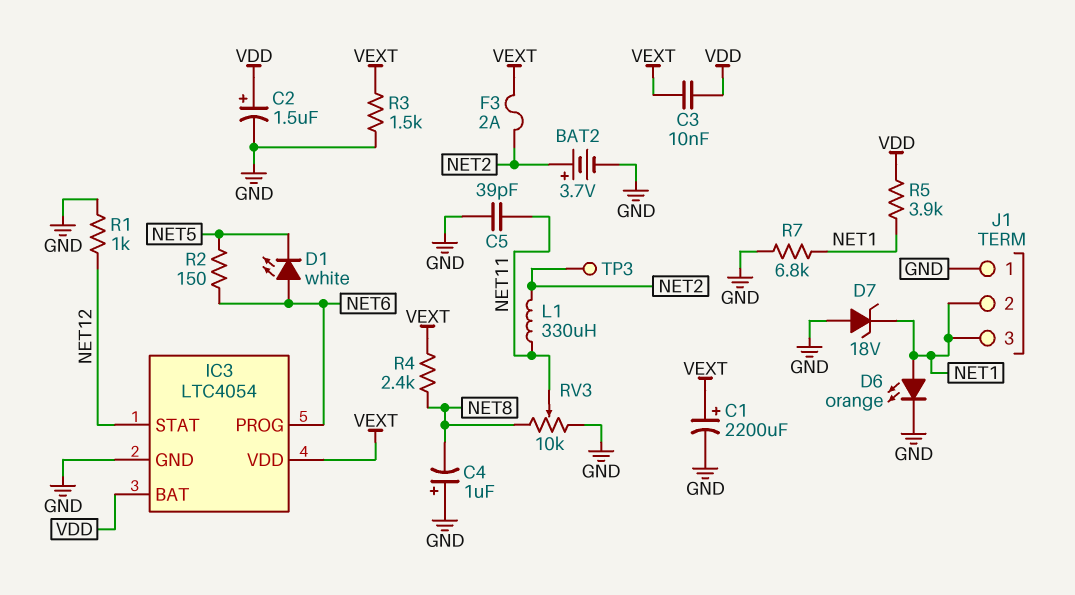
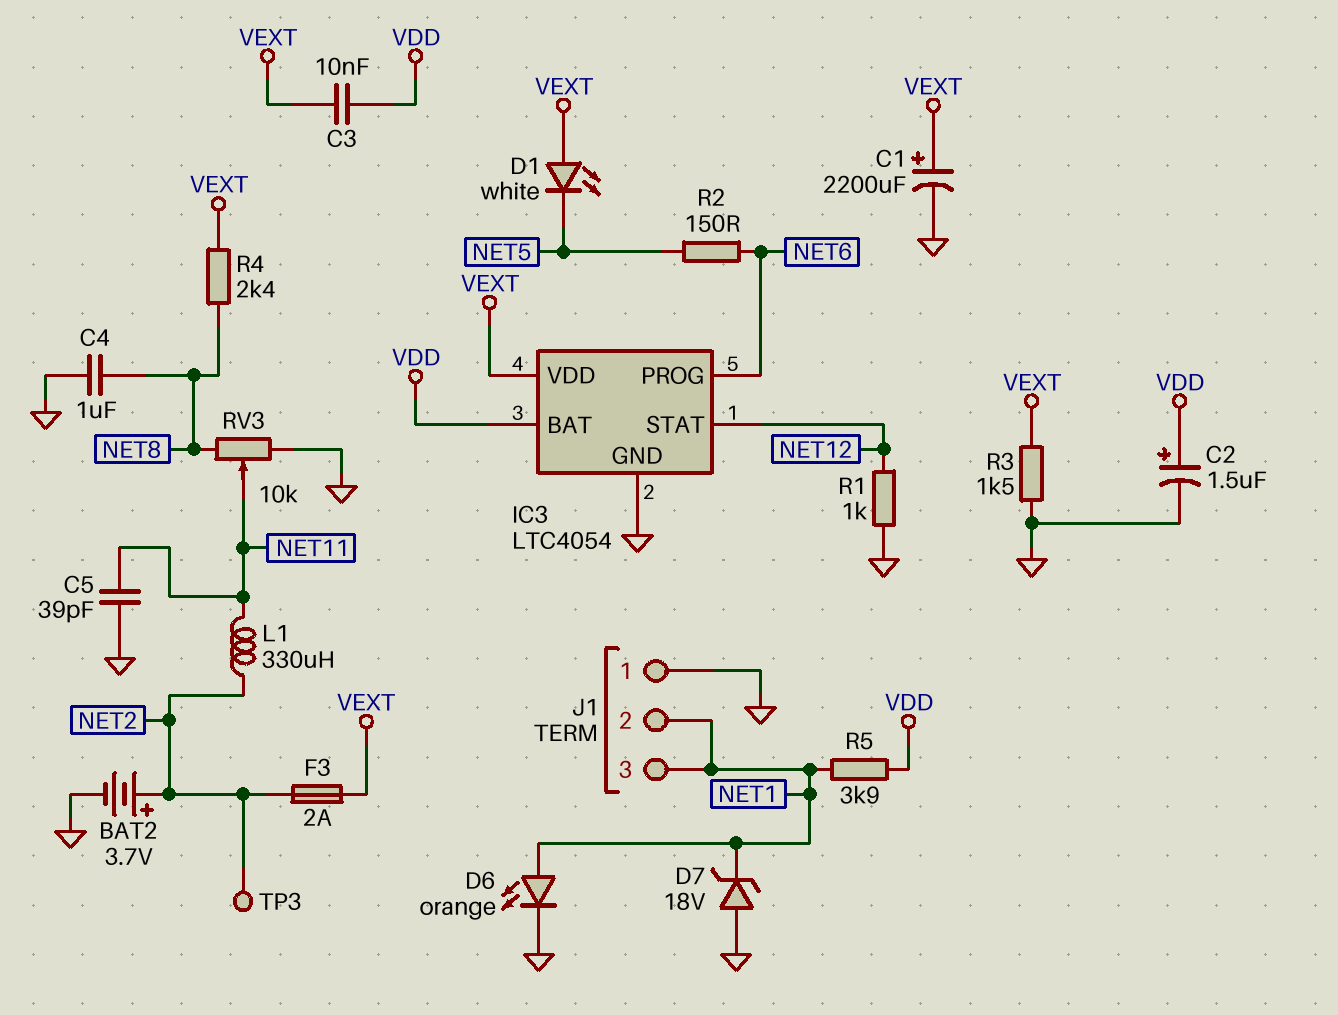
C4: 1uF (plus GND, minus NET8) -> 1uF (GND, NET8)
D1: LED white (A NET6, K NET5) -> LED white (A VEXT, K NET5)
R7: 6.8k (GND, NET1) -> none

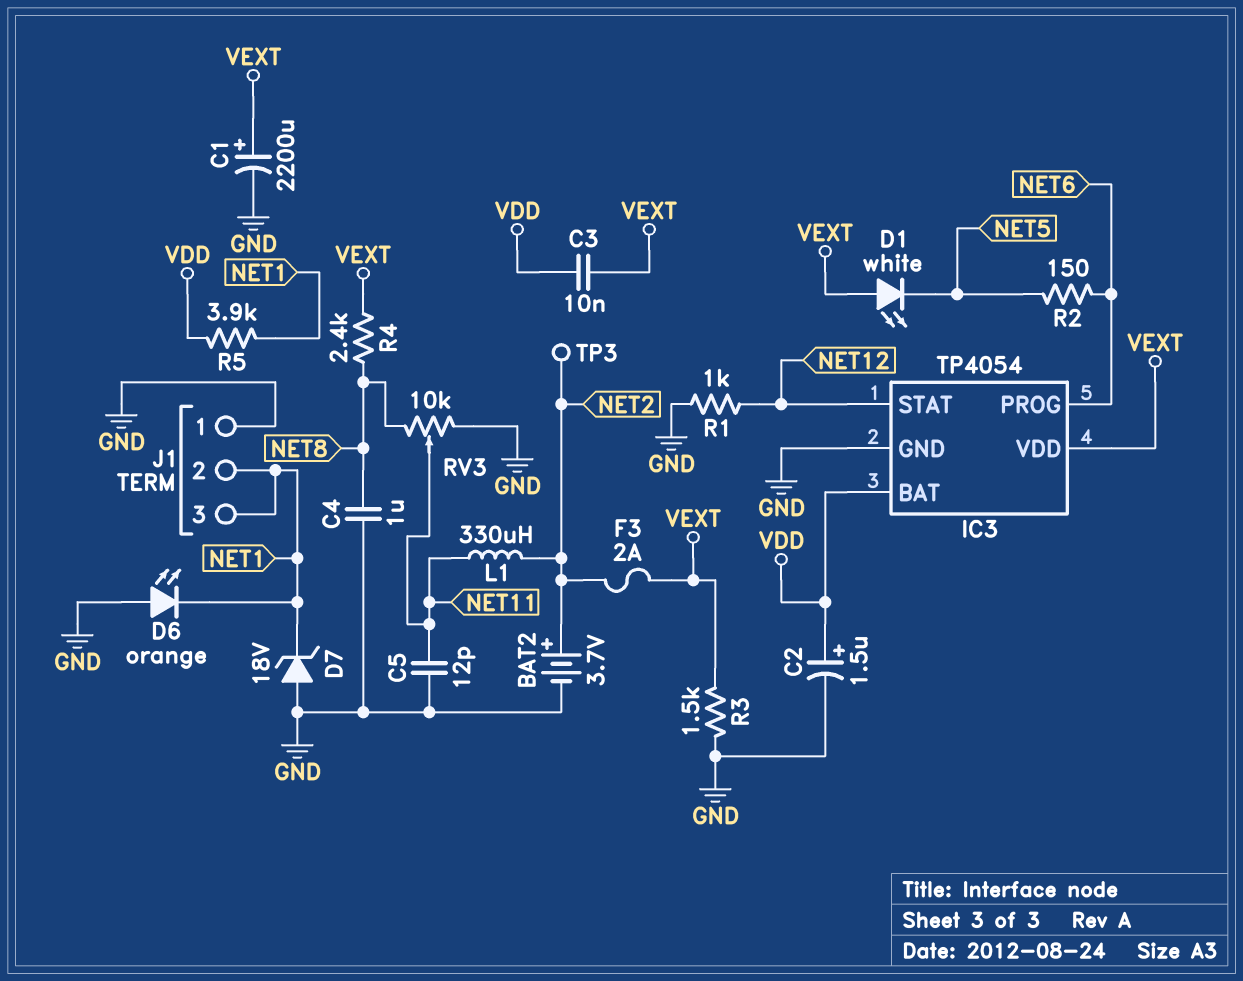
C5: 39pF (GND, NET11) -> 12pF (GND, NET11)
D6: LED orange (A NET1, K GND) -> LED orange (A GND, K NET1)
IC3: LTC4054 -> TP4054

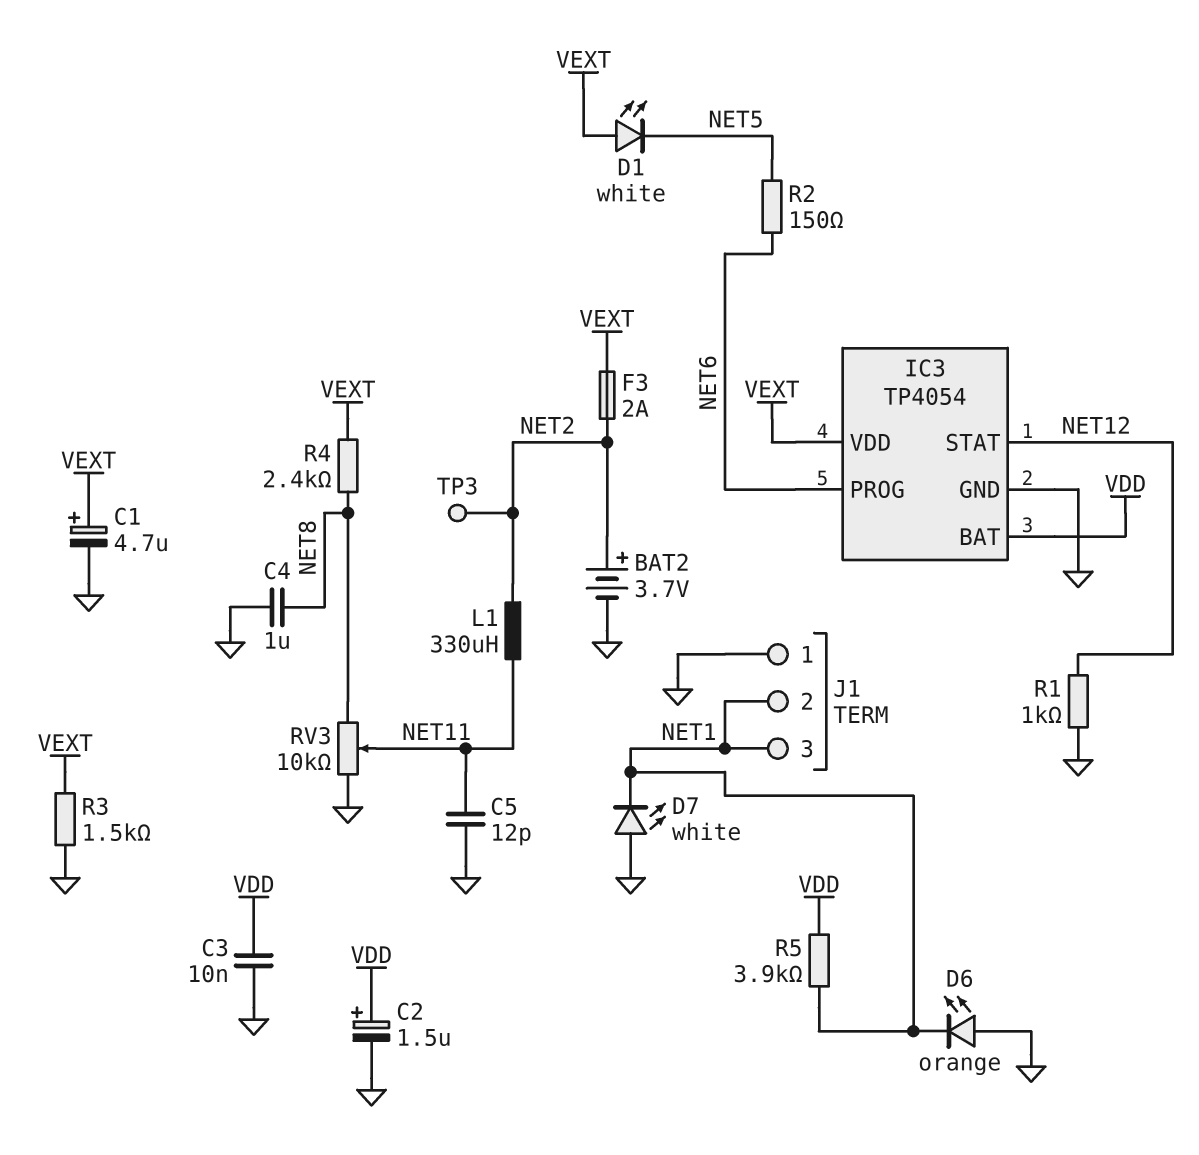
C1: 2200uF (plus VEXT, minus GND) -> 4.7uF (plus VEXT, minus GND)
C3: 10nF (VDD, VEXT) -> 10nF (GND, VDD)
D7: zener 18V (A GND, K NET1) -> LED white (A GND, K NET1)

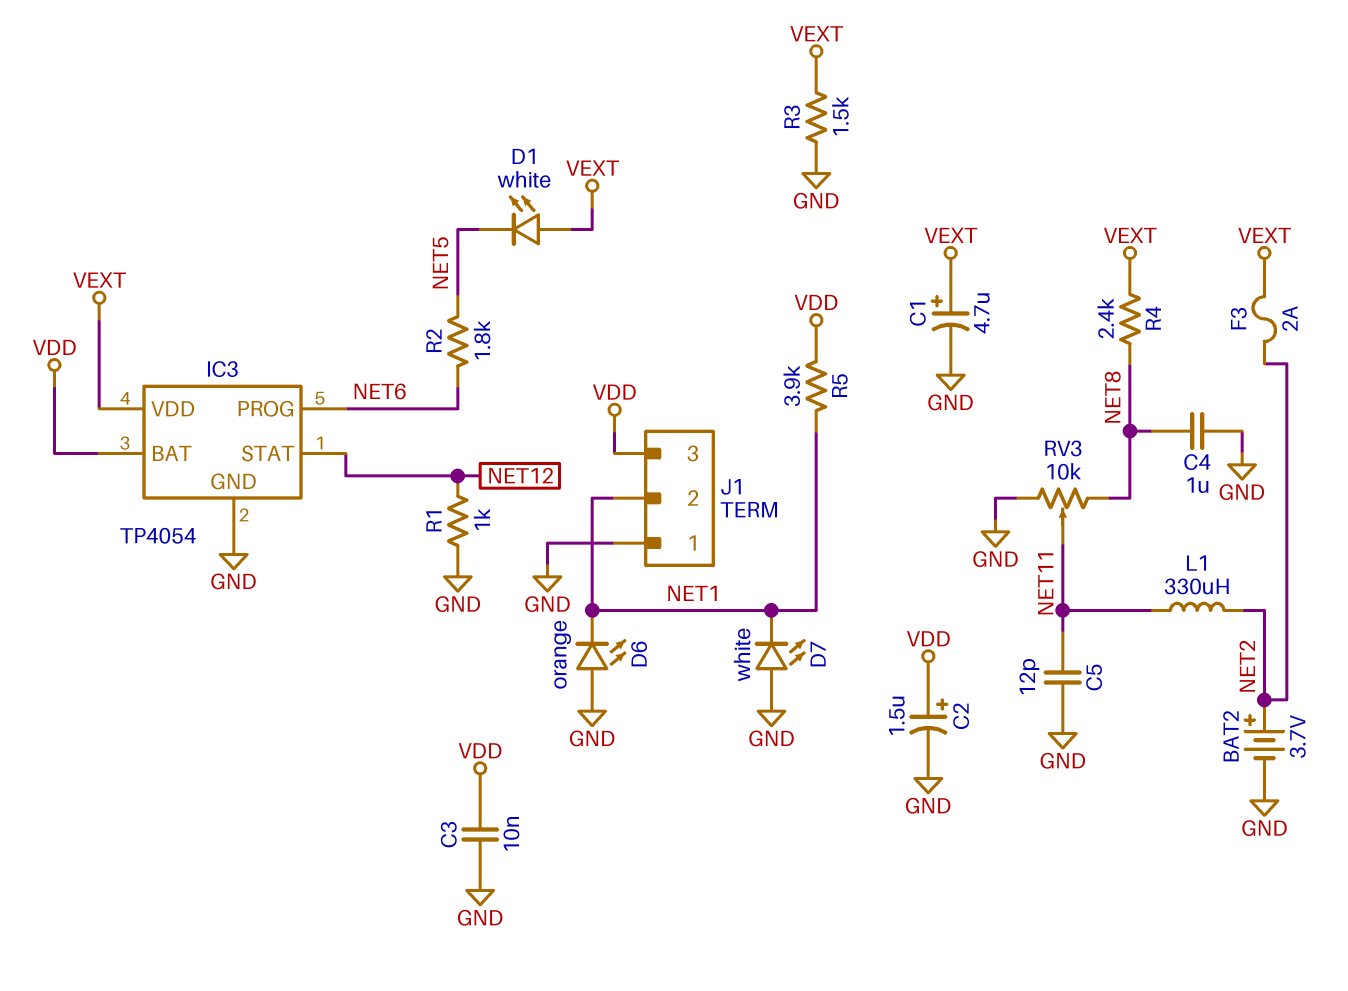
J1 pin 3: NET1 -> VDD
R2: 150 (NET5, NET6) -> 1.8k (NET5, NET6)
TP3: test point (NET2) -> none

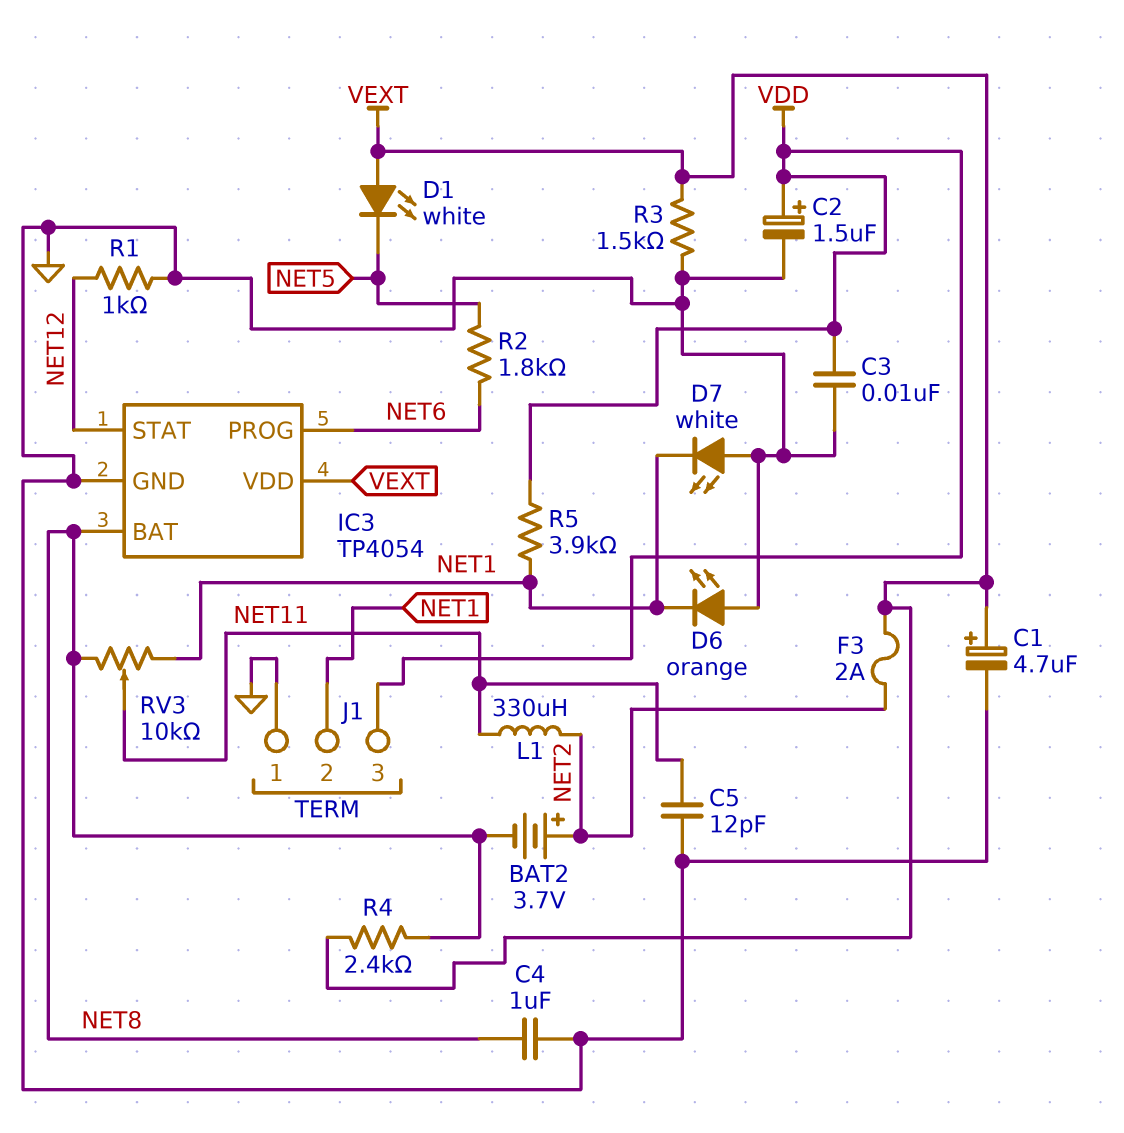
BAT2: 3.7V (plus NET2, minus GND) -> 3.7V (plus NET2, minus NET8)
IC3 pin BAT: VDD -> NET8
RV3: 10k (GND, NET8, wiper NET11) -> 10k (NET1, NET8, wiper NET11)

